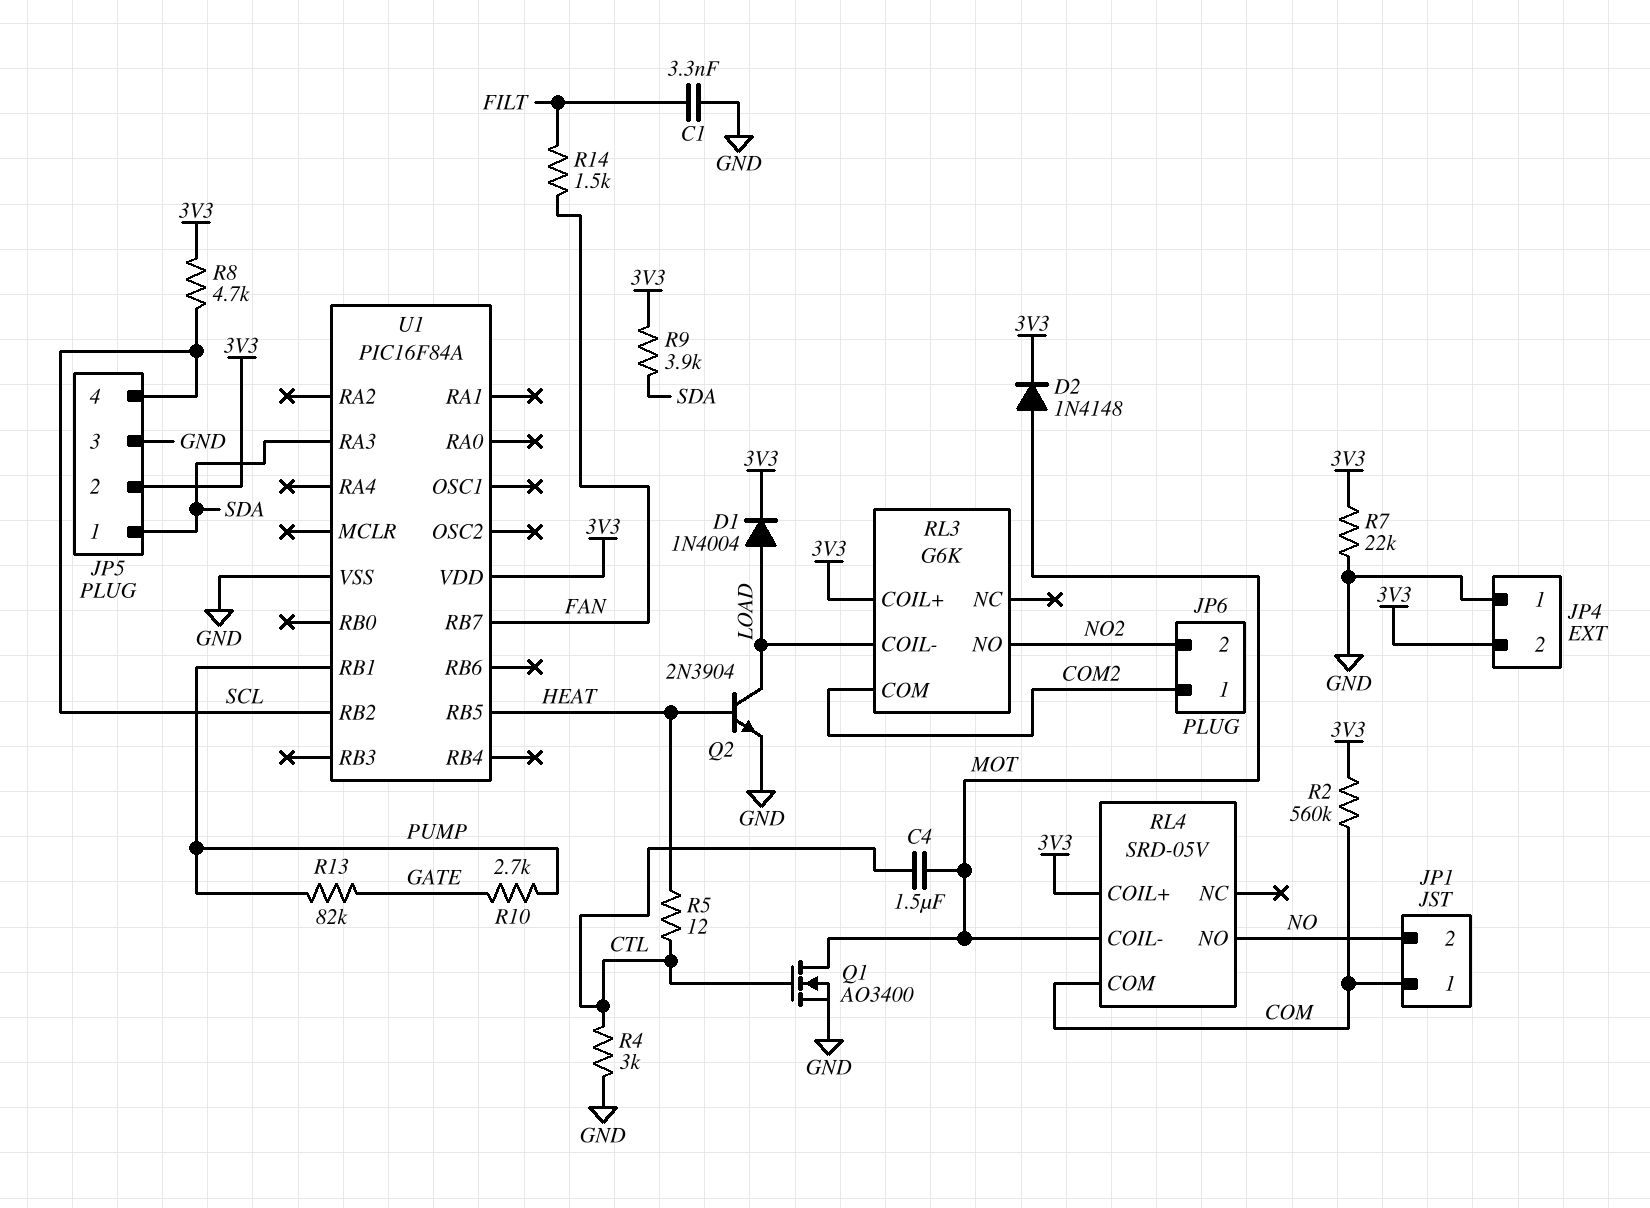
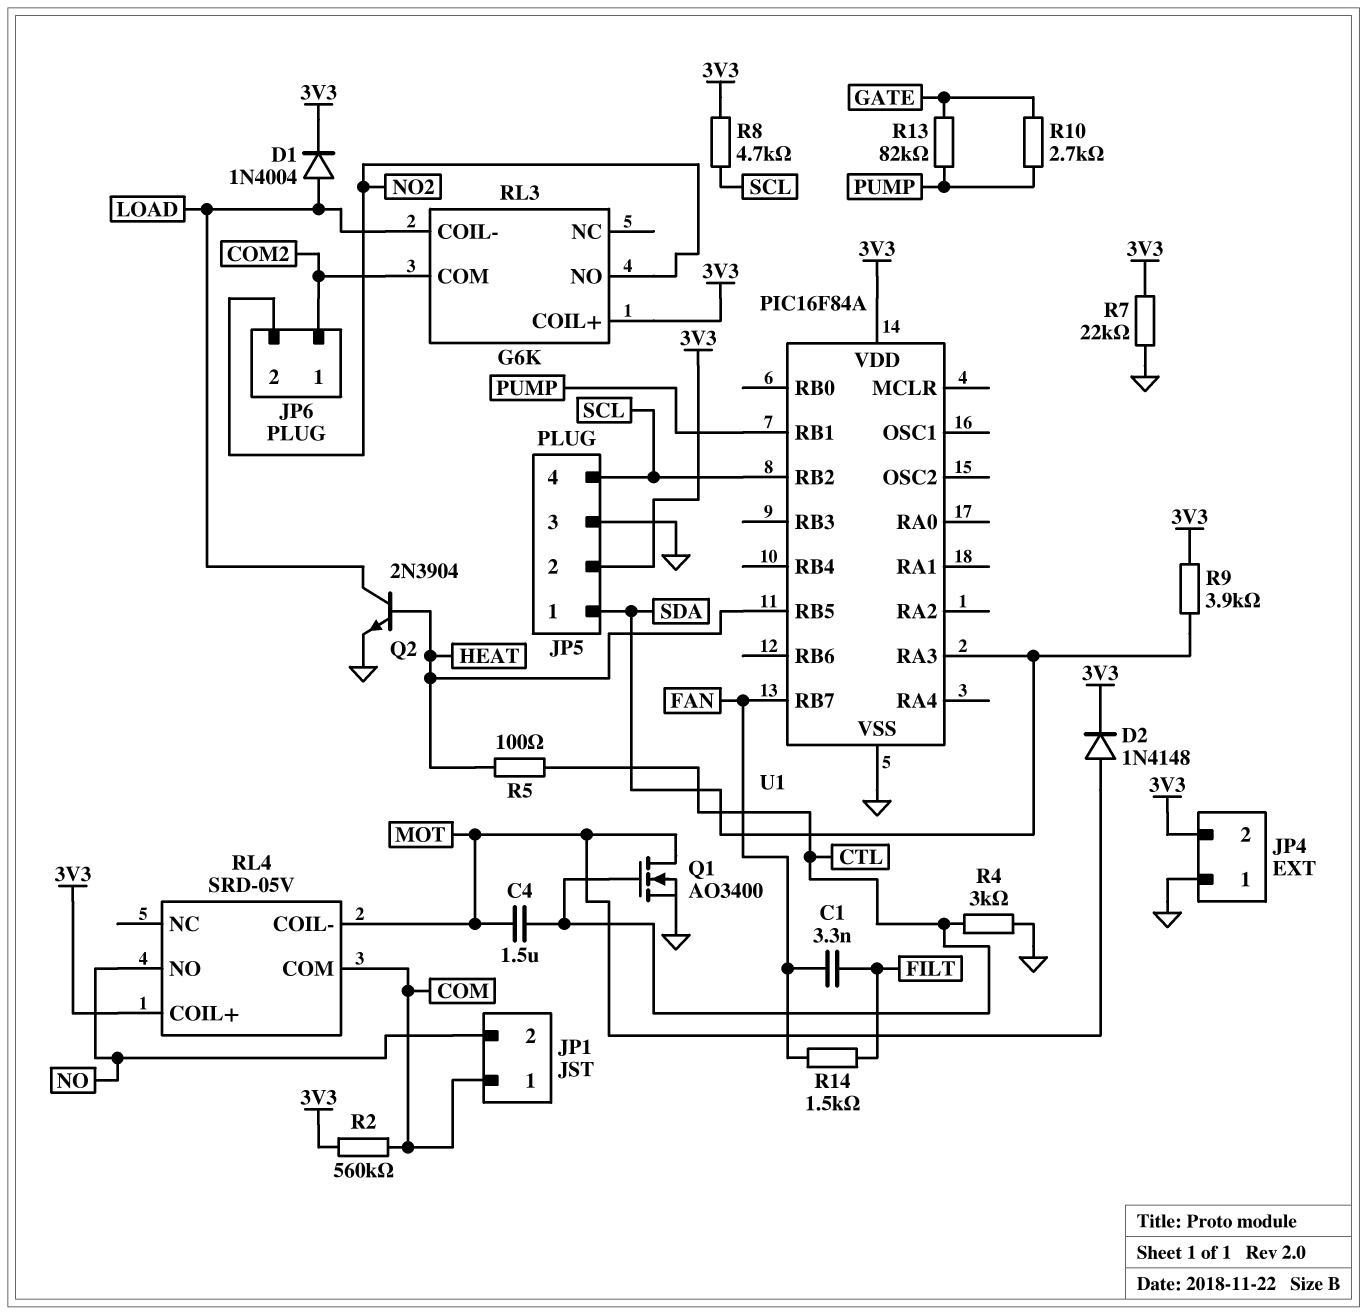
C1: 3.3nF (FILT, GND) -> 3.3nF (FAN, FILT)
R5: 12 (CTL, HEAT) -> 100 (CTL, HEAT)

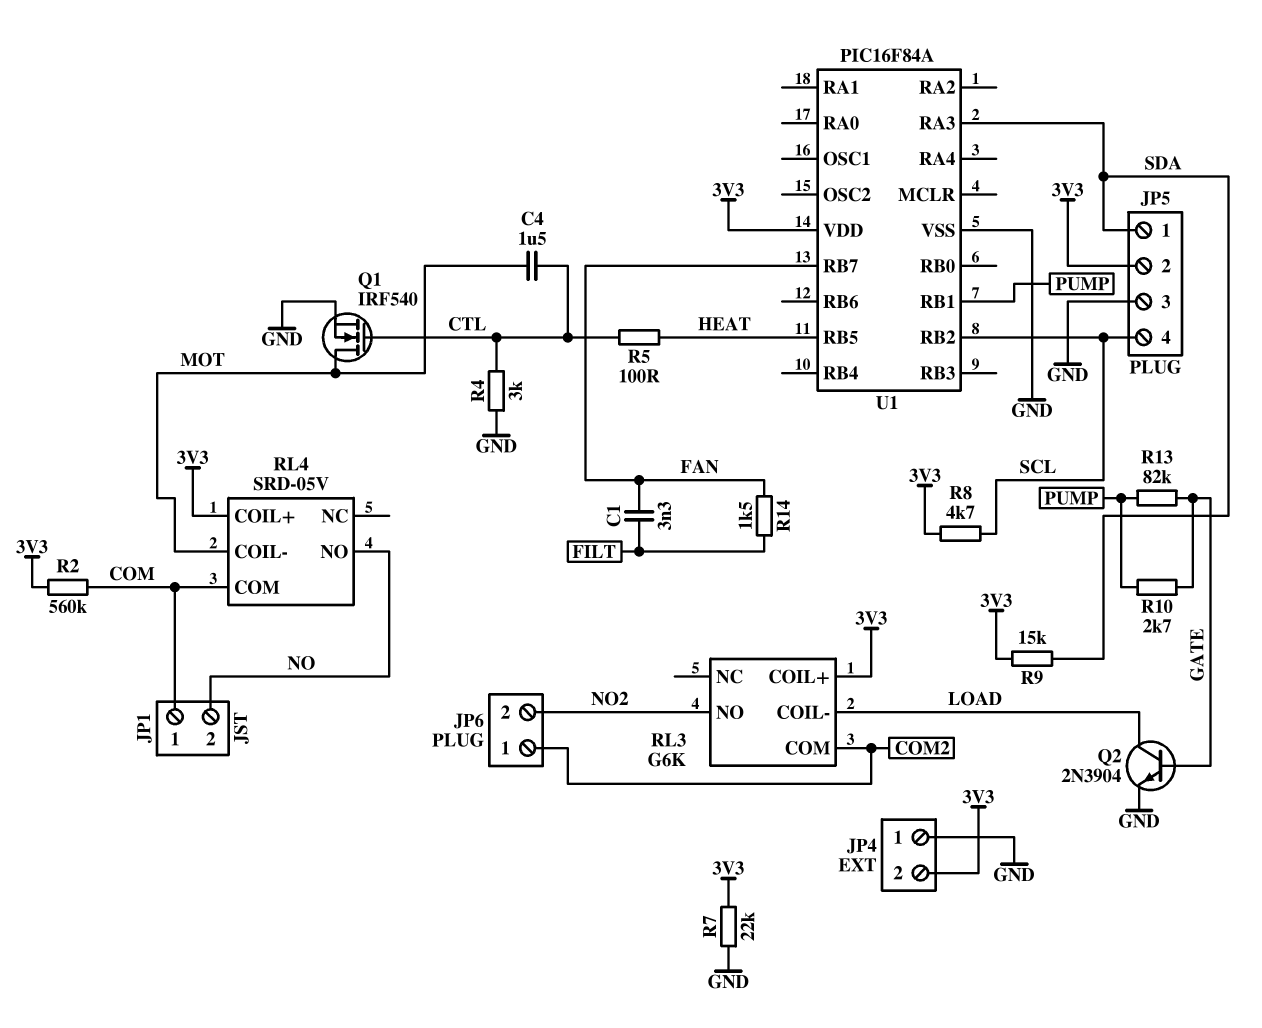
D1: diode 1N4004 (A LOAD, K 3V3) -> none
D2: diode 1N4148 (A MOT, K 3V3) -> none
Q1: NMOS AO3400 (G CTL, D MOT, S GND) -> NMOS IRF540 (G CTL, D MOT, S GND)
Q2: NPN 2N3904 (B HEAT, C LOAD, E GND) -> NPN 2N3904 (B GATE, C LOAD, E GND)
R9: 3.9k (3V3, SDA) -> 15k (3V3, SDA)

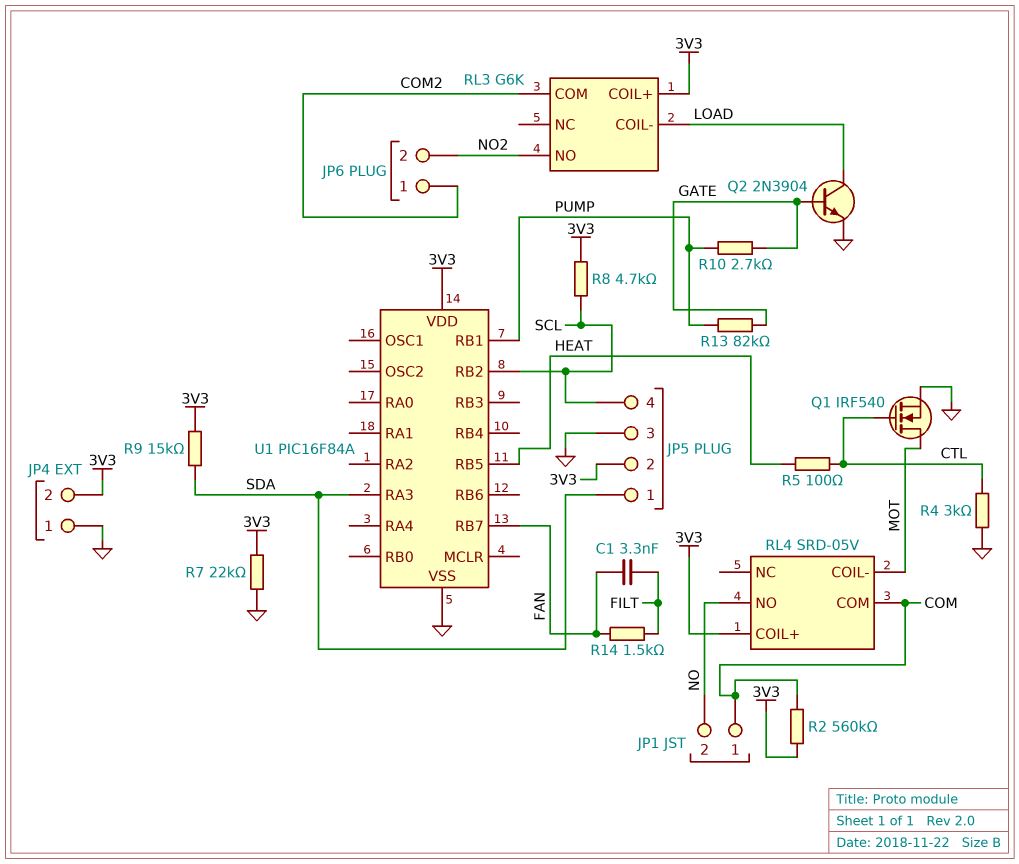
C4: 1.5uF (CTL, MOT) -> none

